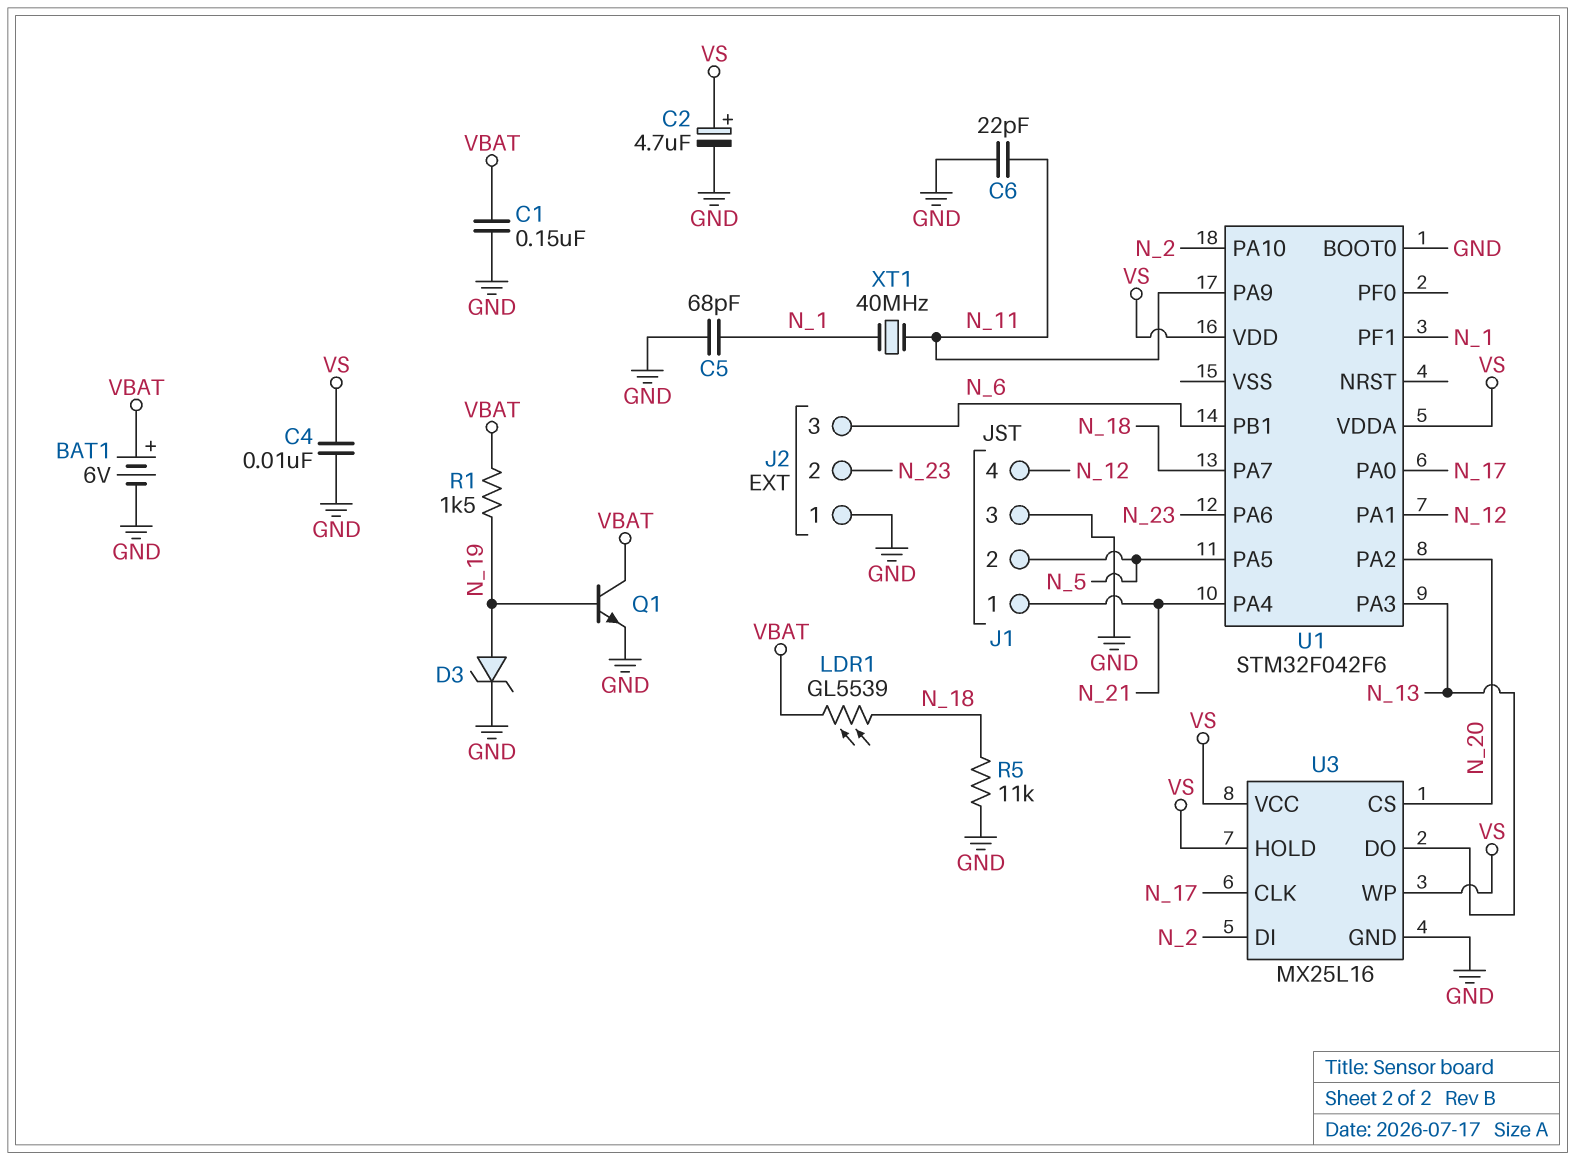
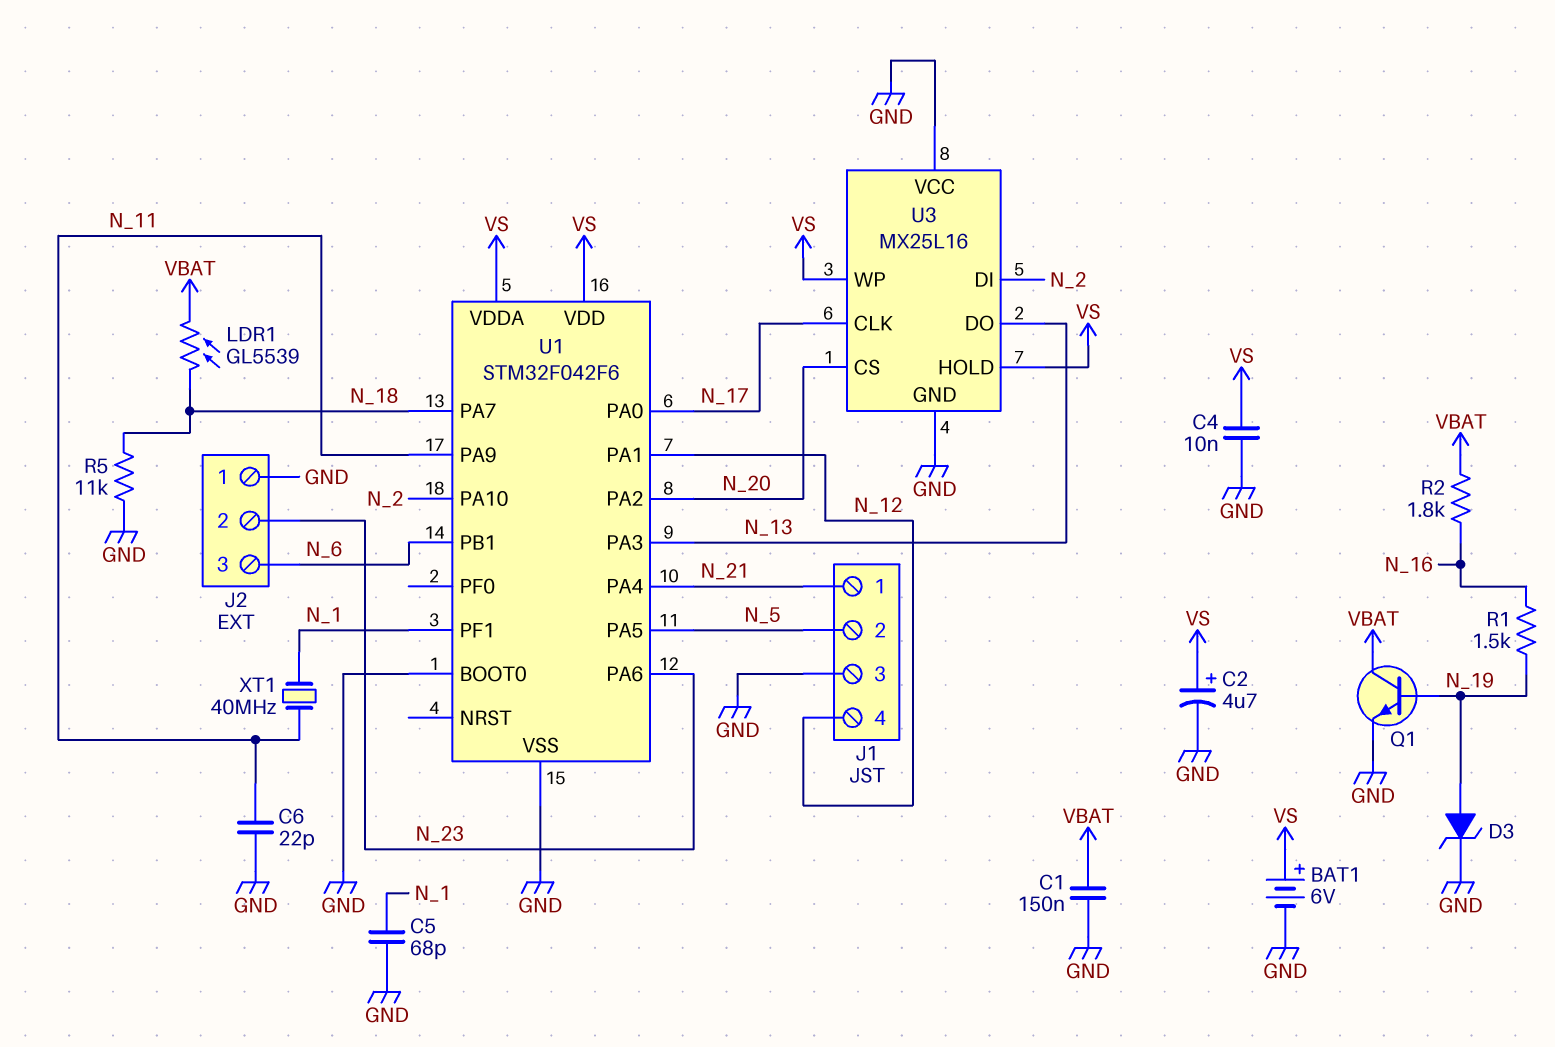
BAT1: 6V (plus VBAT, minus GND) -> 6V (plus VS, minus GND)
R1: 1.5k (N_19, VBAT) -> 1.5k (N_16, N_19)
R2: none -> 1.8k (N_16, VBAT)
U1 pin VSS: none -> GND
U3 pin VCC: VS -> GND

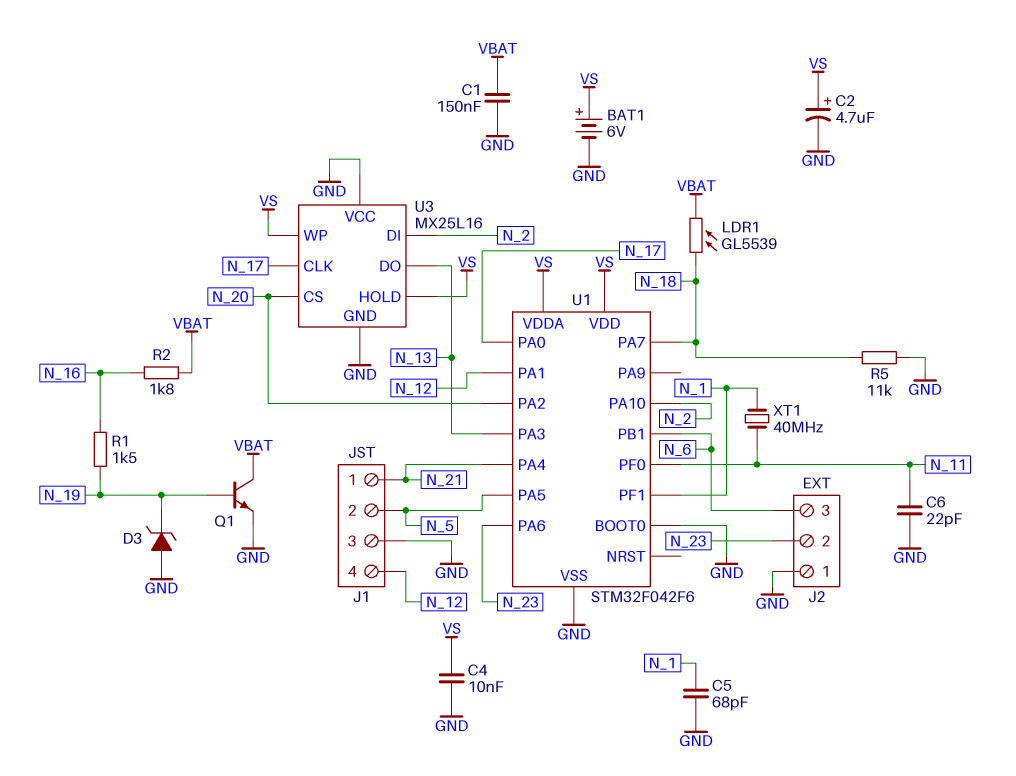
D3: zener (A N_19, K GND) -> zener (A GND, K N_19)
U1 pin PA9: N_11 -> none
U1 pin PF0: none -> N_11

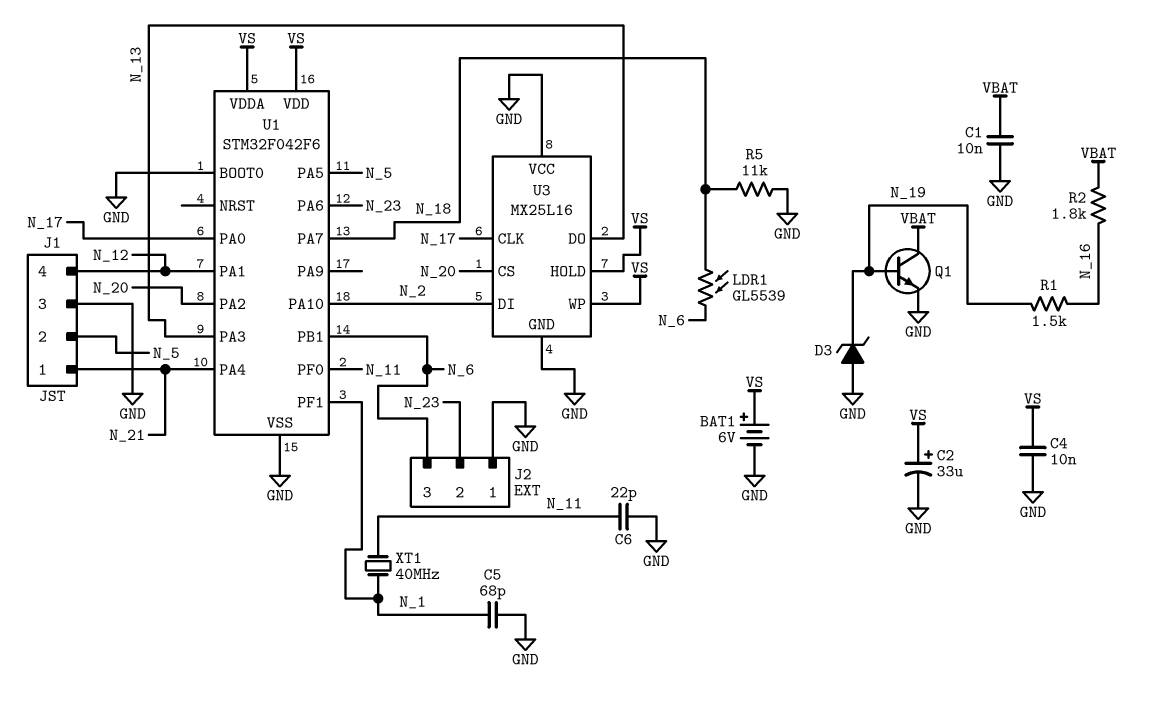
C1: 150nF (GND, VBAT) -> 10nF (GND, VBAT)
C2: 4.7uF (plus VS, minus GND) -> 33uF (plus VS, minus GND)
LDR1: GL5539 (N_18, VBAT) -> GL5539 (N_6, N_18)

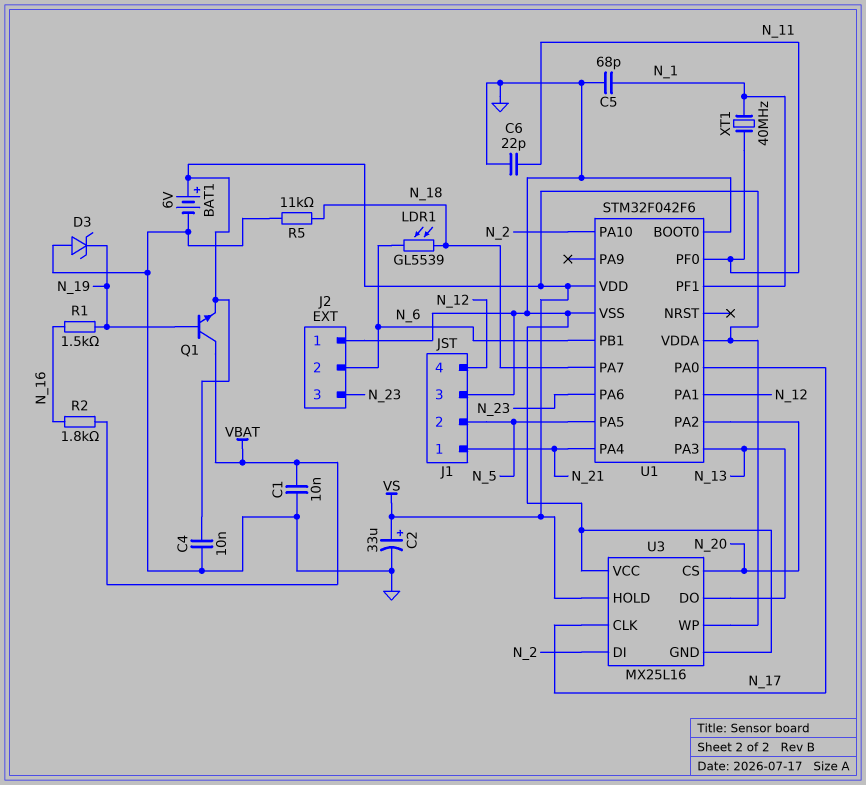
J2 pin 2: N_23 -> N_6
J2 pin 3: N_6 -> N_23
Q1: NPN (B N_19, C VBAT, E GND) -> NPN (B N_19, C VBAT, E VS)

